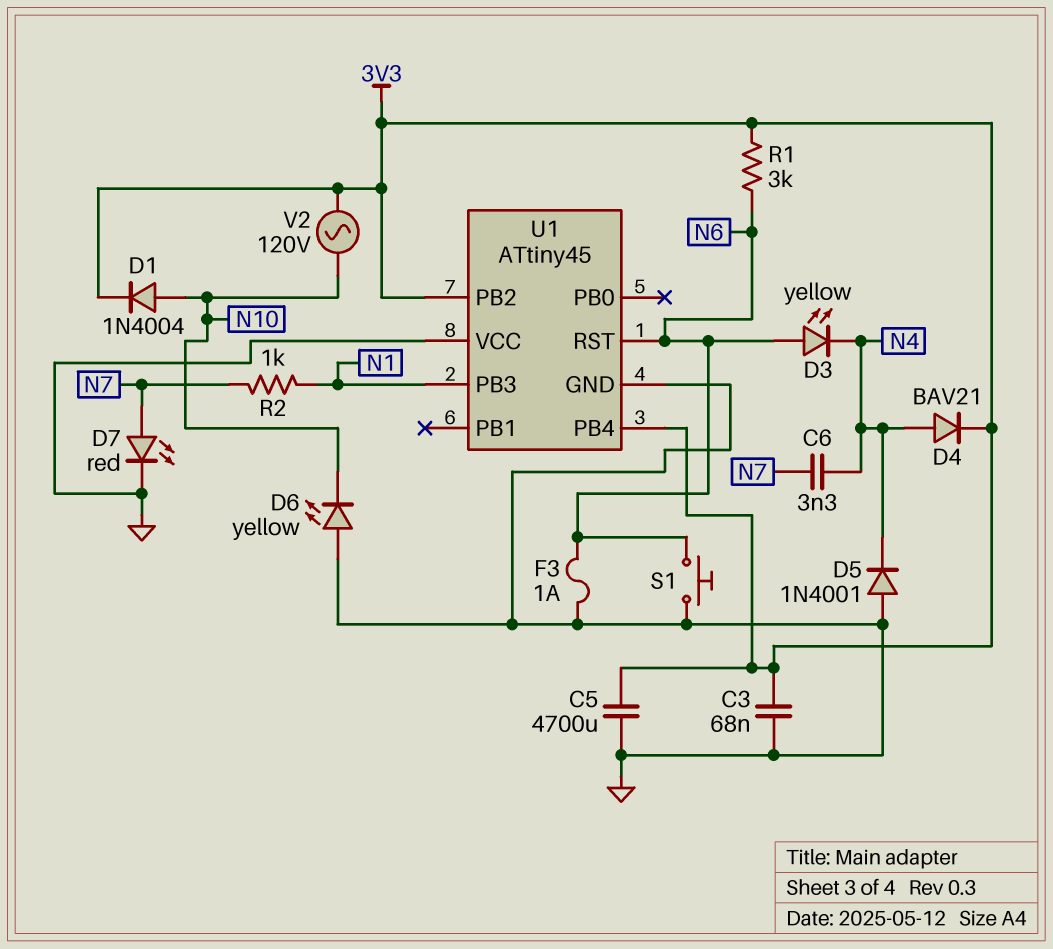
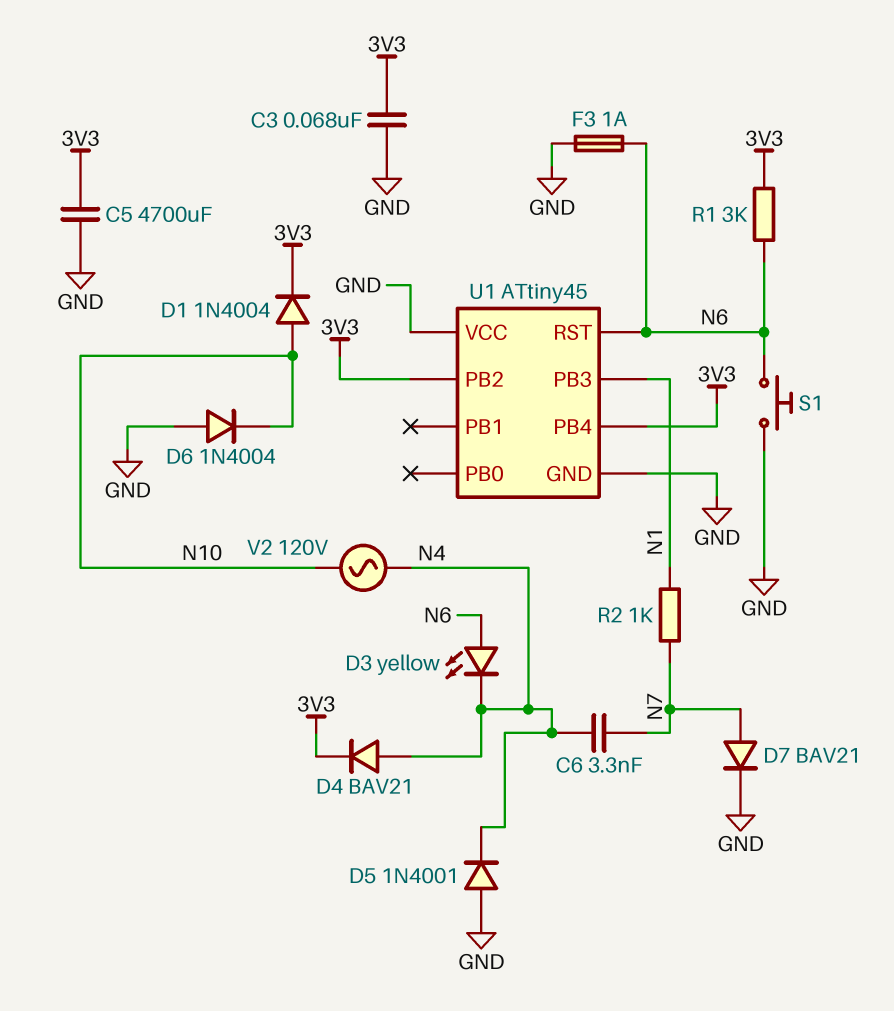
D6: LED yellow (A GND, K N10) -> diode 1N4004 (A GND, K N10)
D7: LED red (A N7, K GND) -> diode BAV21 (A N7, K GND)
V2: AC 120V (3V3, N10) -> AC 120V (N4, N10)

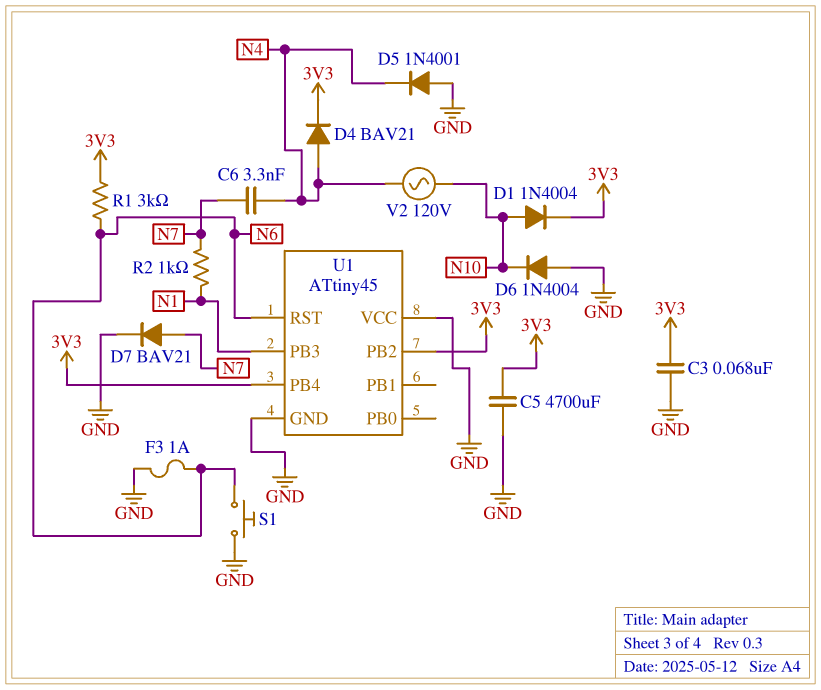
D3: LED yellow (A N6, K N4) -> none

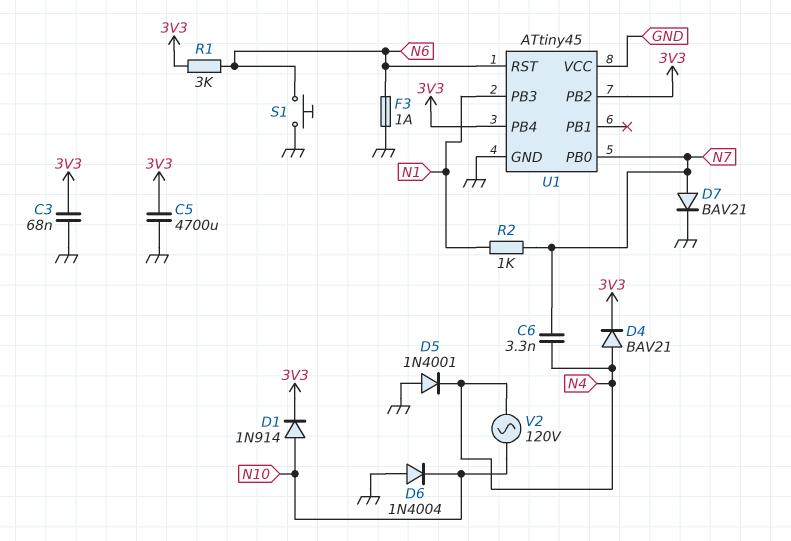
D1: diode 1N4004 (A N10, K 3V3) -> diode 1N914 (A N10, K 3V3)
U1 pin PB0: none -> N7

